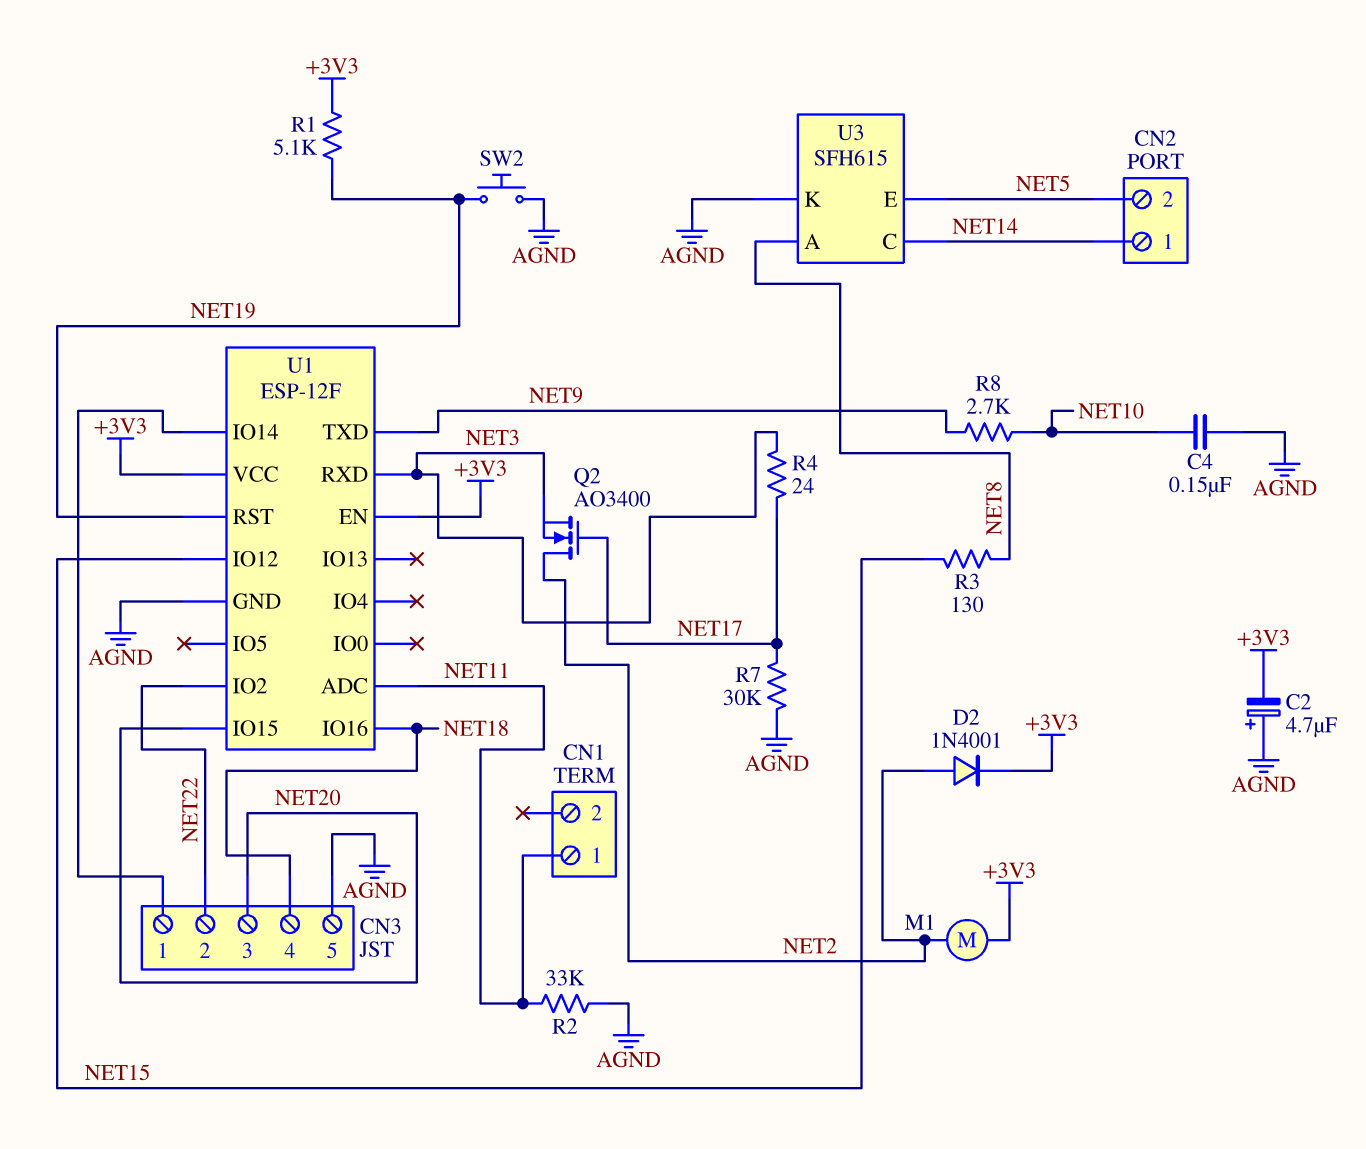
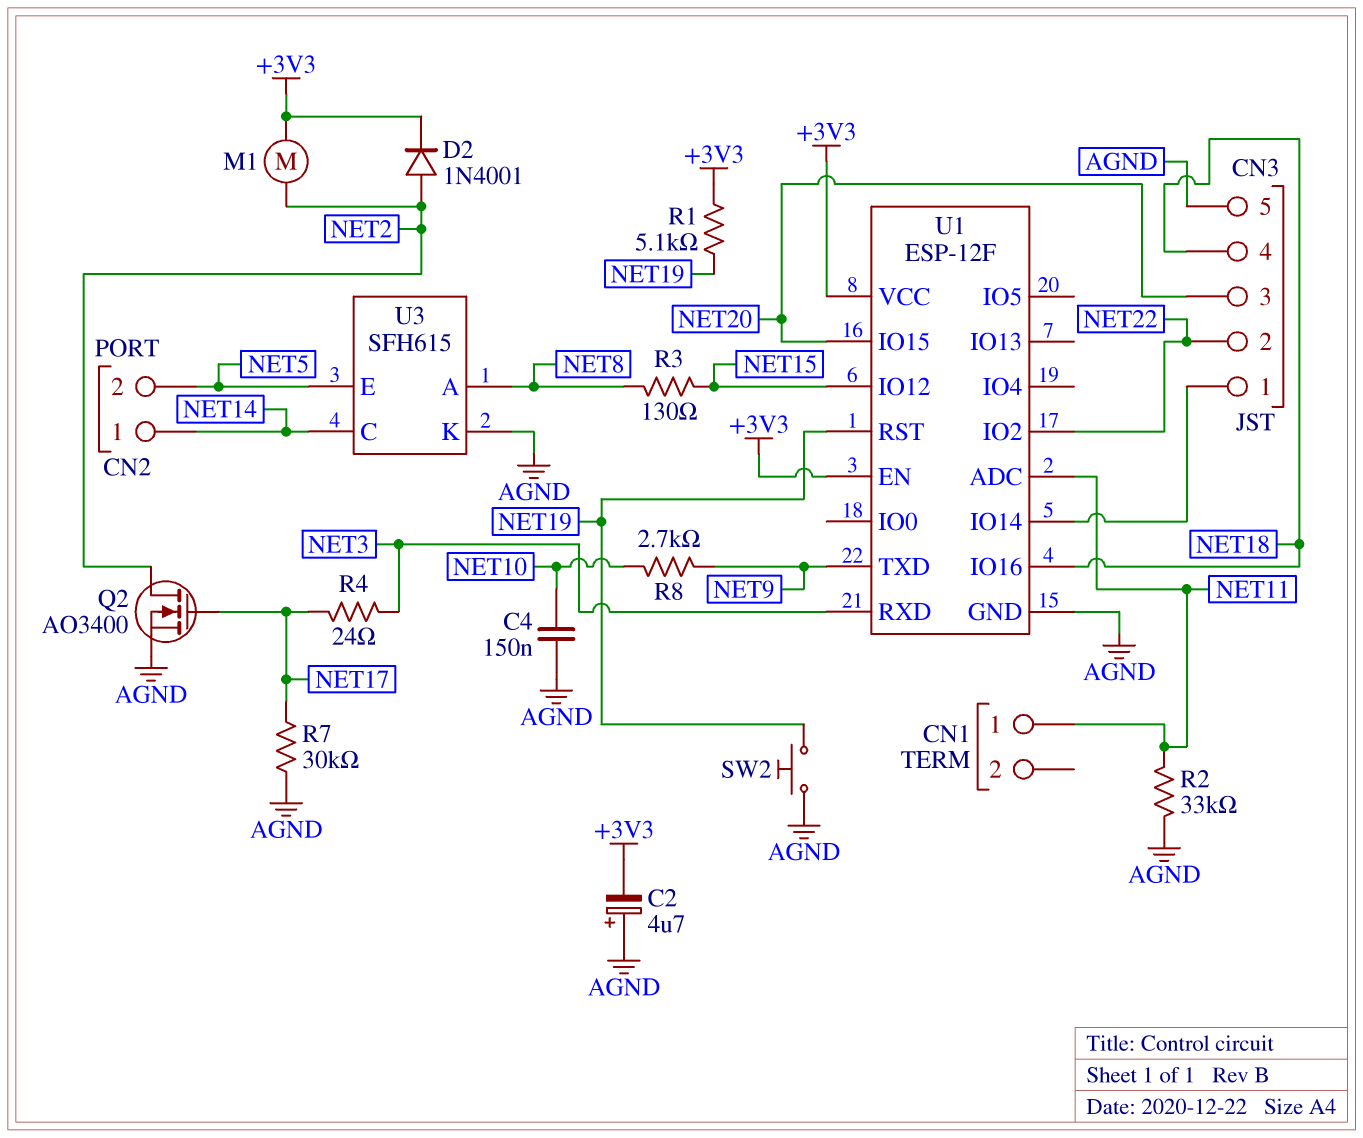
Q2: NMOS AO3400 (G NET17, D NET2, S NET3) -> NMOS AO3400 (G NET17, D NET2, S AGND)

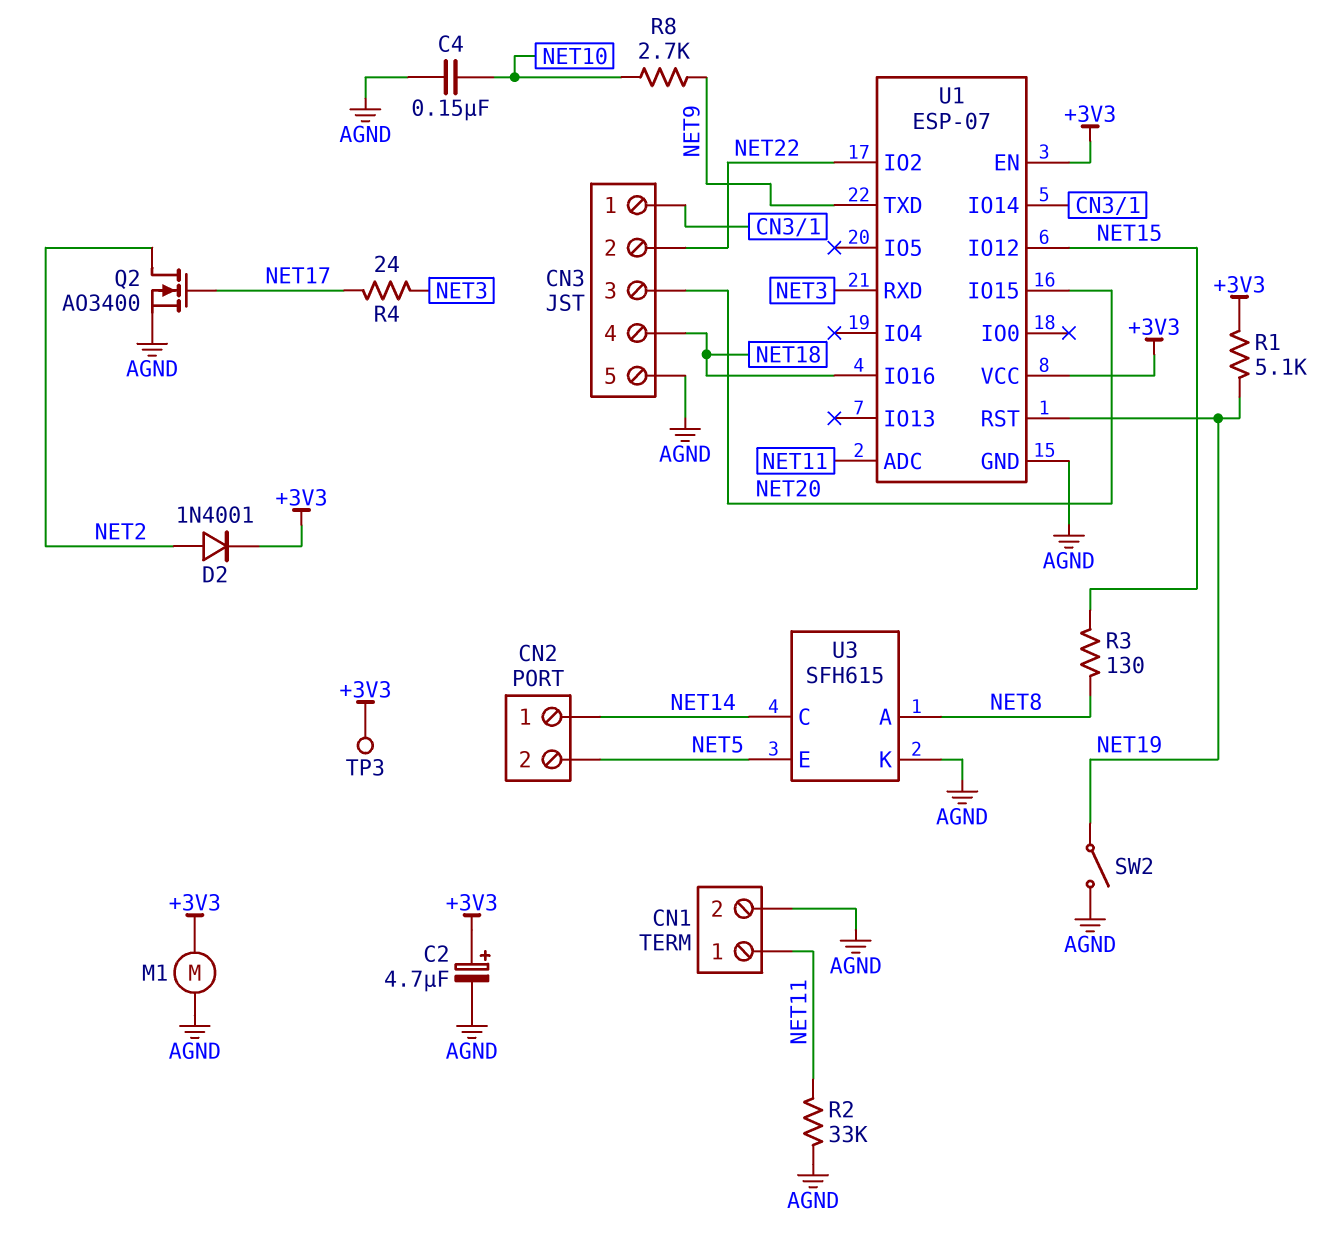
C2: 4.7uF (plus AGND, minus +3V3) -> 4.7uF (plus +3V3, minus AGND)
CN1 pin 2: none -> AGND
M1: motor (+3V3, NET2) -> motor (+3V3, AGND)
R7: 30k (AGND, NET17) -> none
SW2: button (AGND, NET19) -> switch (AGND, NET19)
TP3: none -> test point (+3V3)
U1: ESP-12F -> ESP-07

